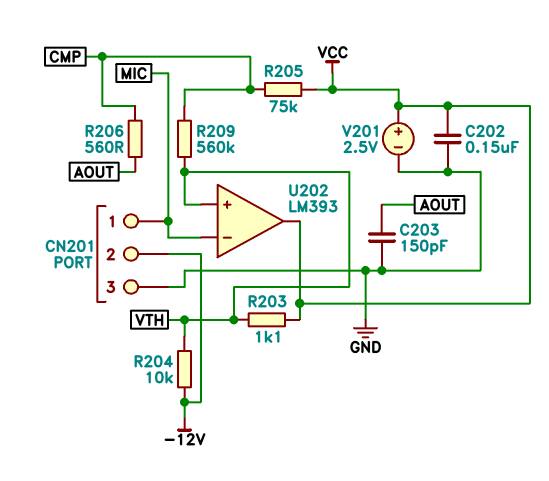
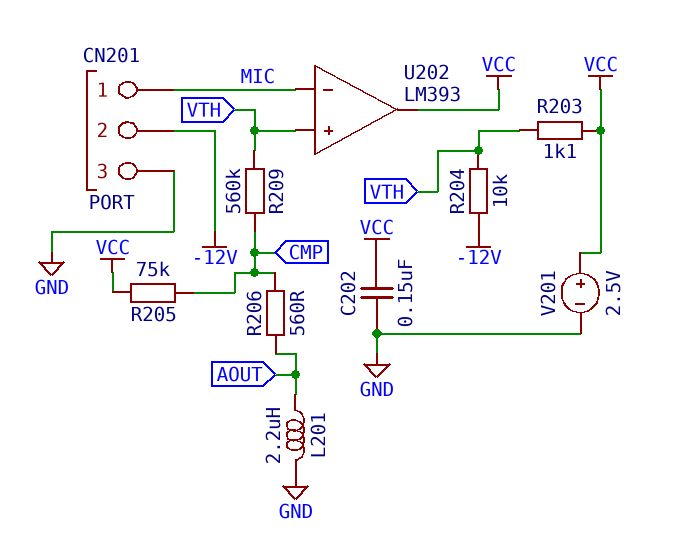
C203: 150pF (AOUT, GND) -> none
L201: none -> 2.2uH (AOUT, GND)

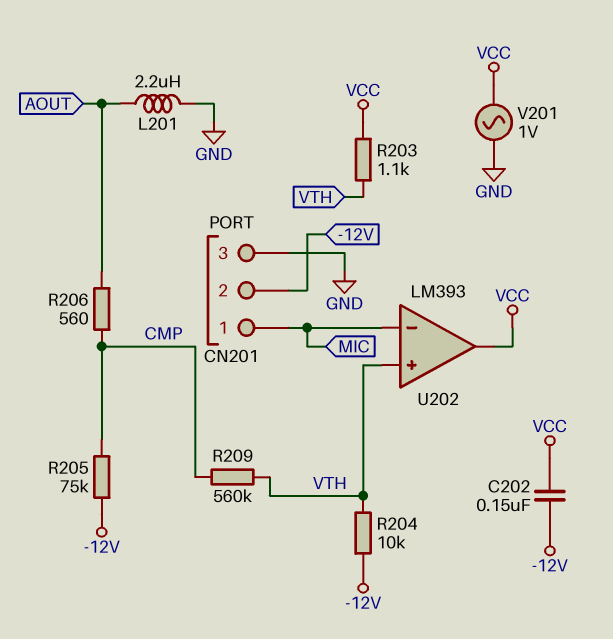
C202: 150nF (GND, VCC) -> 150nF (-12V, VCC)
R205: 75k (CMP, VCC) -> 75k (-12V, CMP)
V201: 2.5V (plus VCC, minus GND) -> AC 1V (GND, VCC)

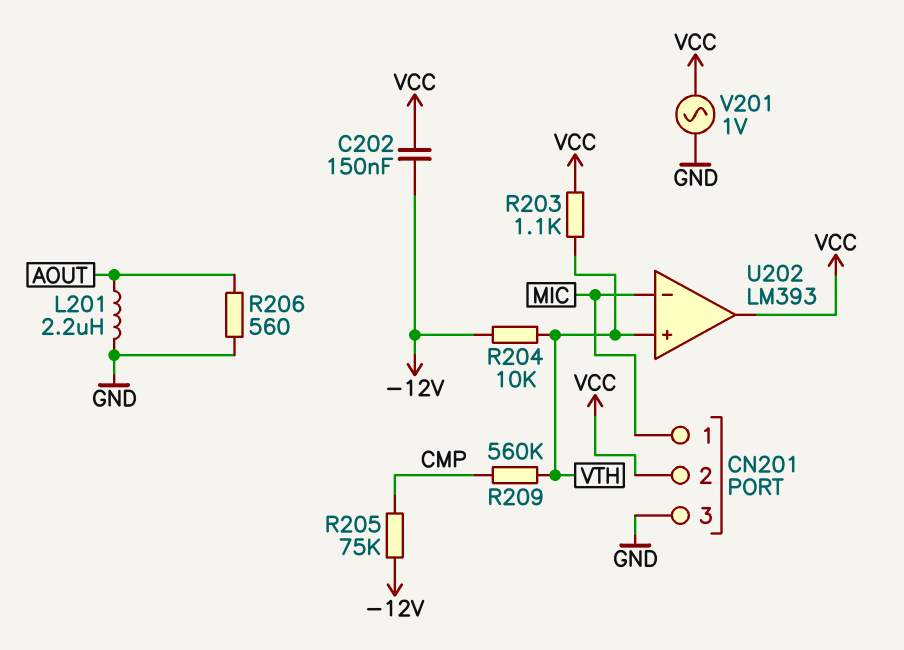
CN201 pin 2: -12V -> VCC
R206: 560 (AOUT, CMP) -> 560 (AOUT, GND)

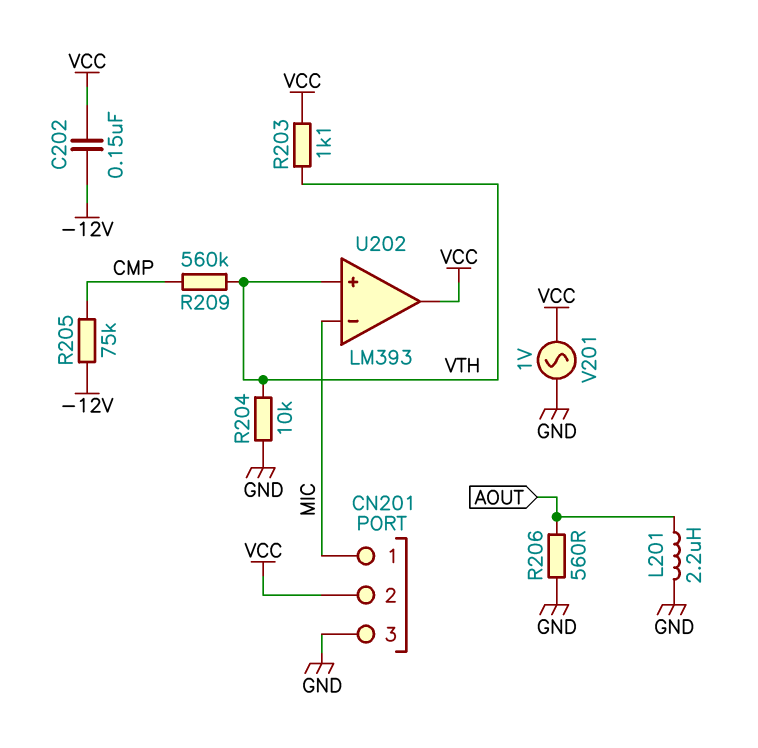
R204: 10k (-12V, VTH) -> 10k (GND, VTH)

